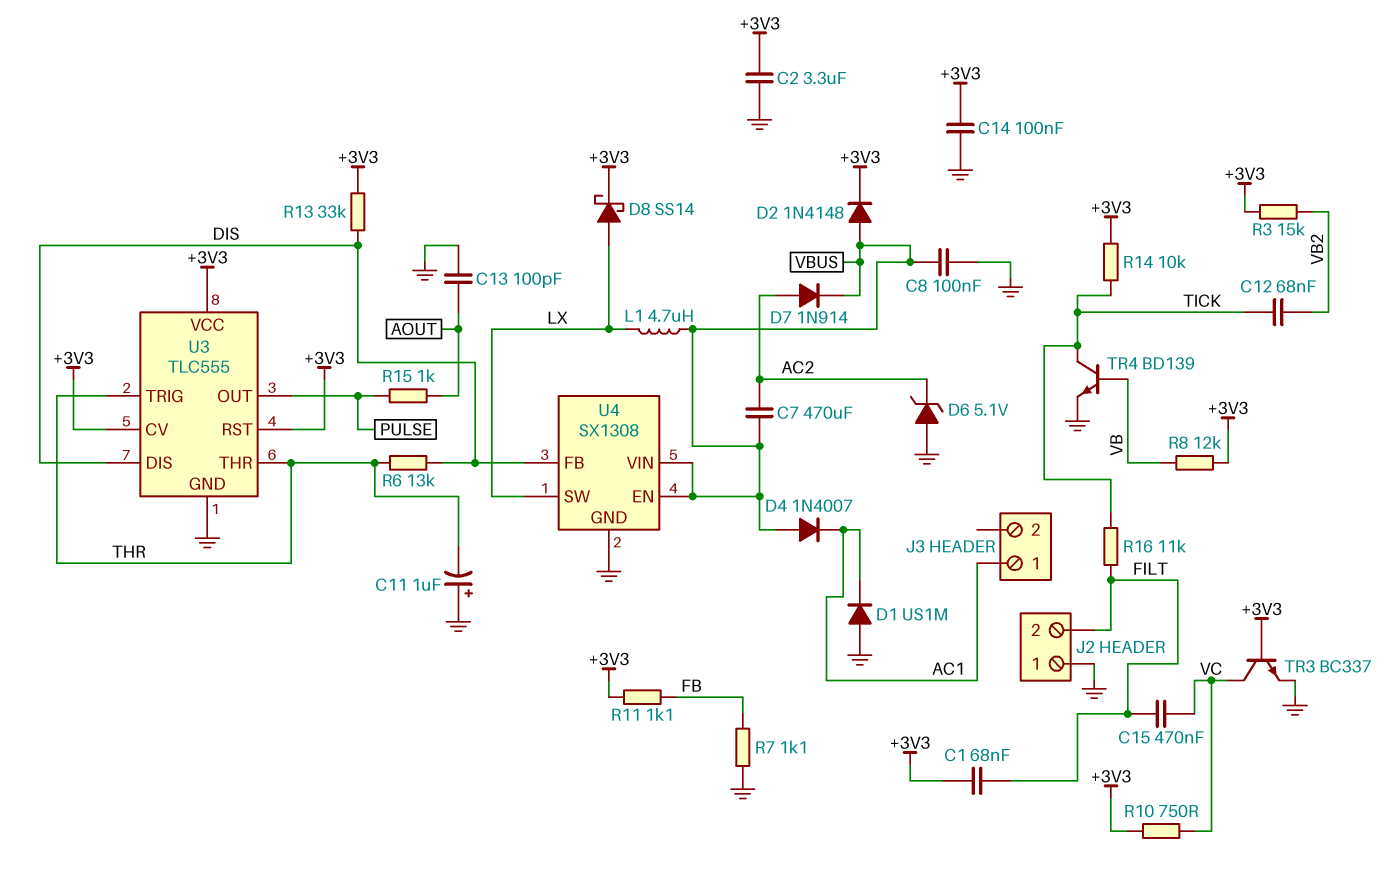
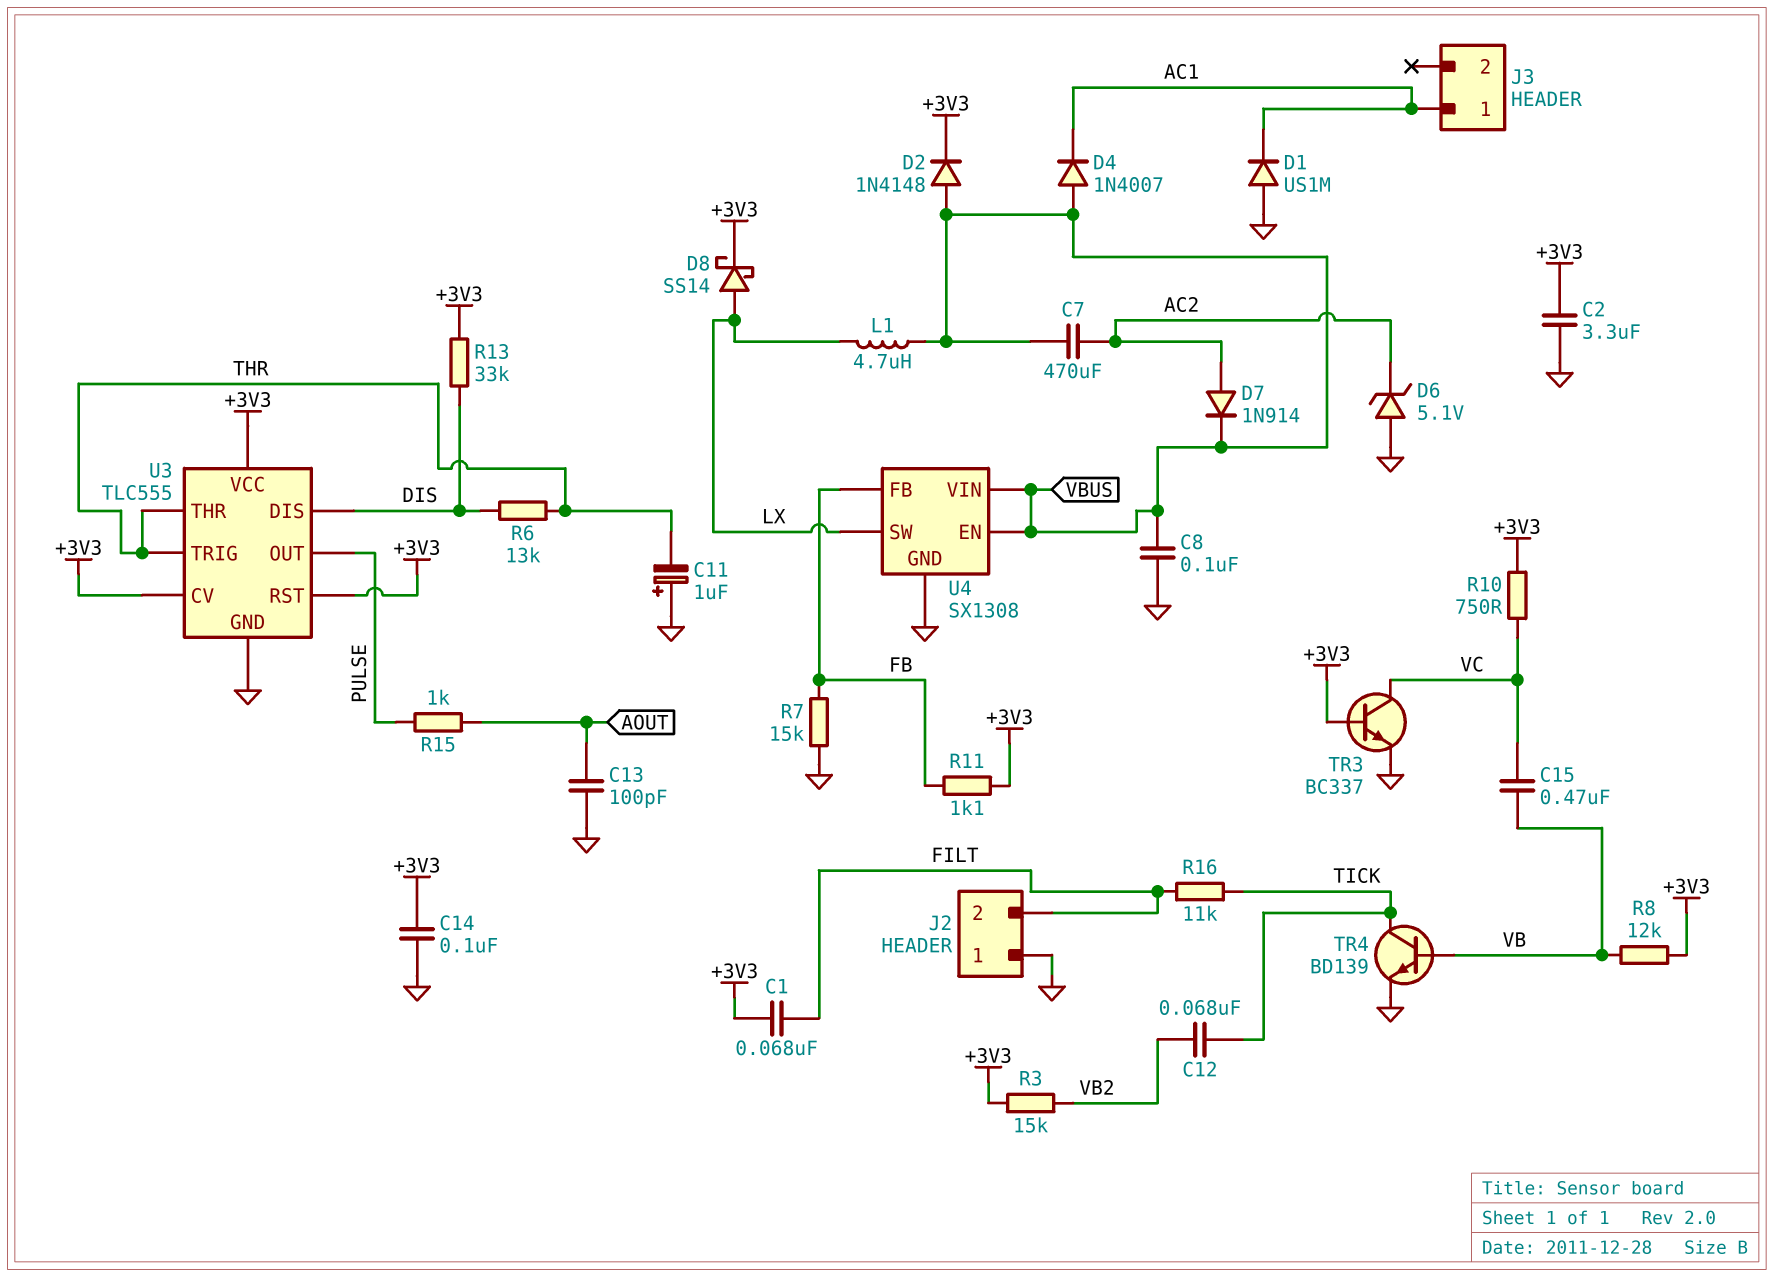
C15: 470nF (FILT, VC) -> 470nF (VB, VC)
R7: 1.1k (FB, GND) -> 15k (FB, GND)
R14: 10k (+3V3, TICK) -> none
U4 pin FB: DIS -> FB

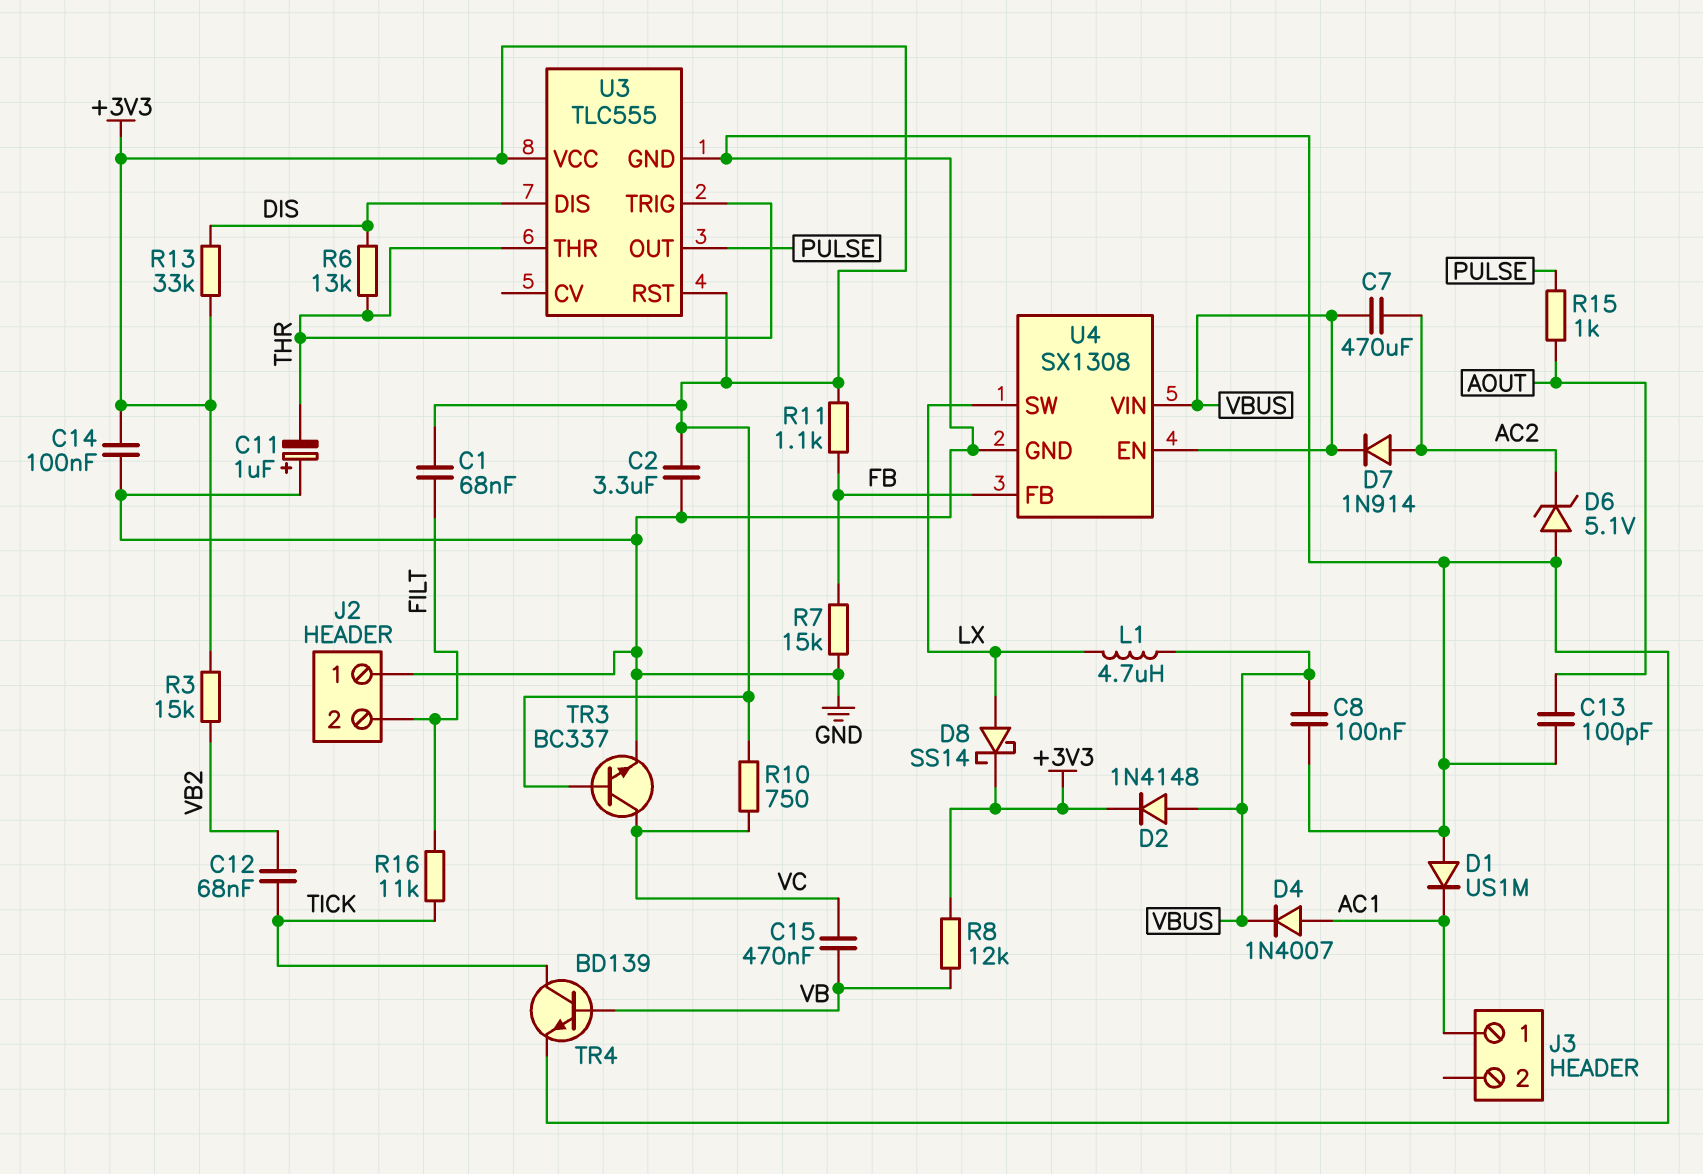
D4: diode 1N4007 (A VBUS, K AC1) -> diode 1N4007 (A AC1, K VBUS)
U3 pin CV: +3V3 -> none

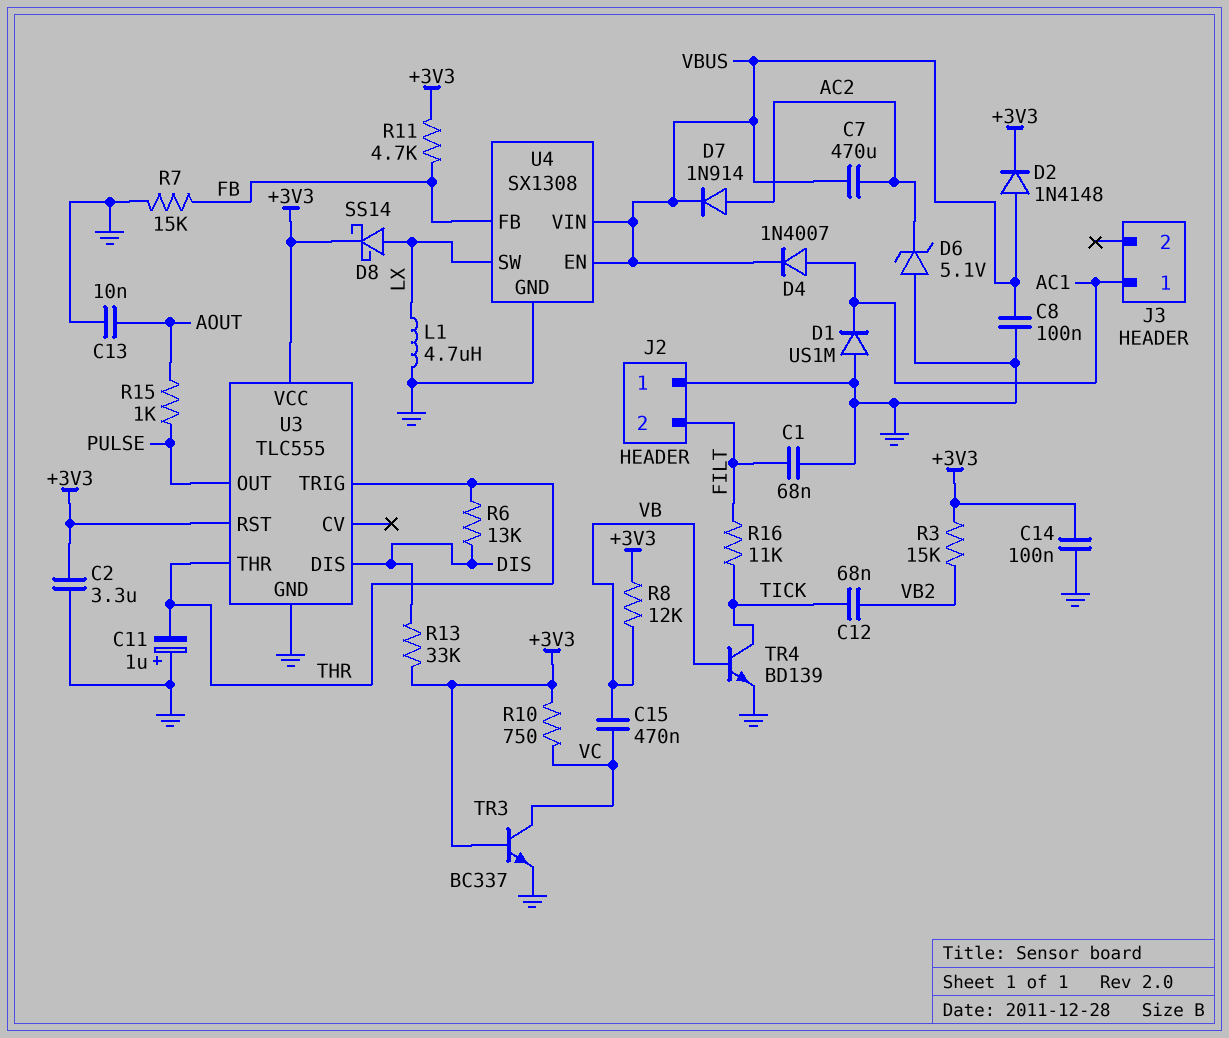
C1: 68nF (+3V3, FILT) -> 68nF (FILT, GND)
C13: 100pF (AOUT, GND) -> 10nF (AOUT, GND)
L1: 4.7uH (LX, VBUS) -> 4.7uH (GND, LX)
R11: 1.1k (+3V3, FB) -> 4.7k (+3V3, FB)

